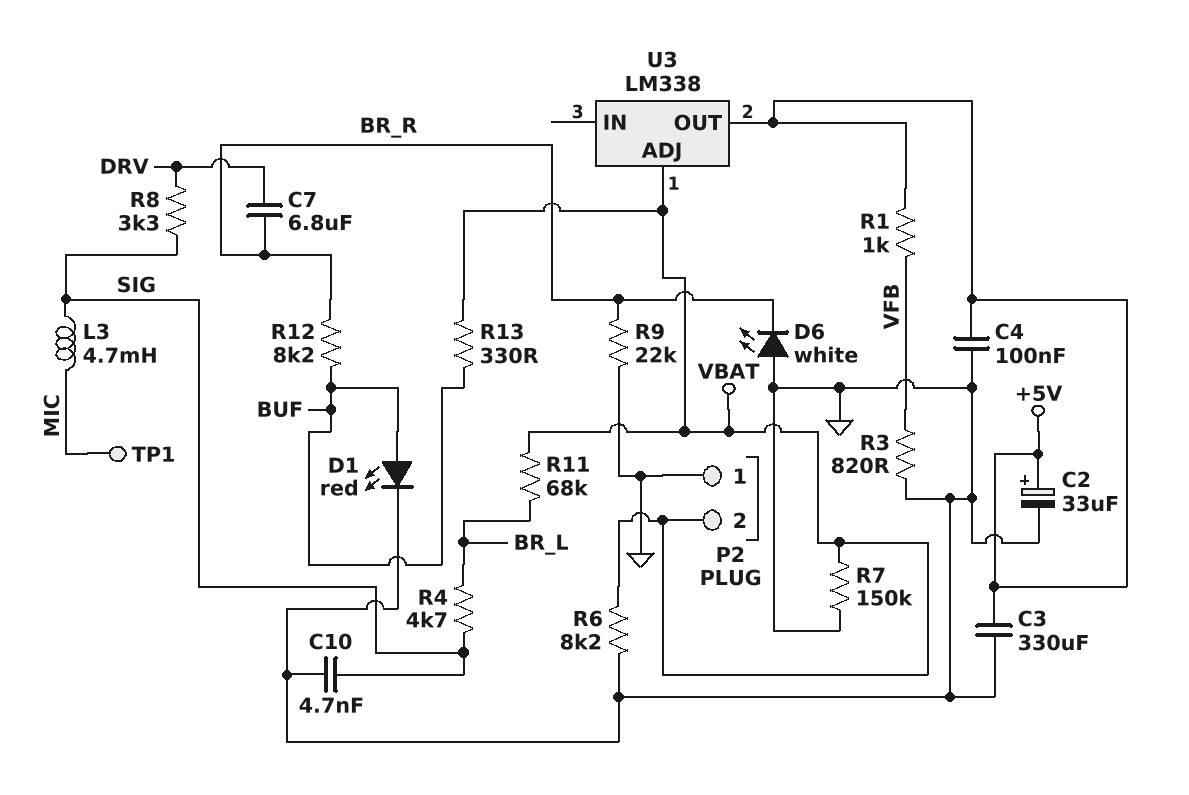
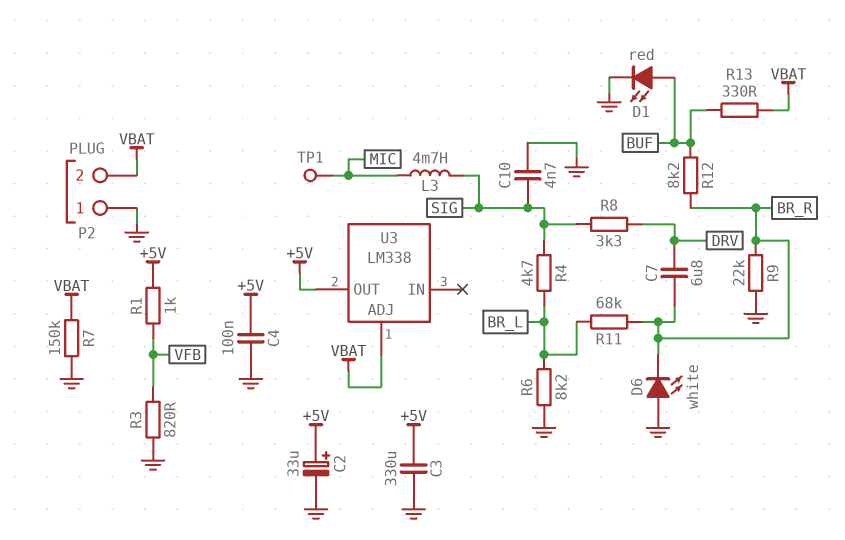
R6: 8.2k (GND, VBAT) -> 8.2k (BR_L, GND)
R11: 68k (BR_L, VBAT) -> 68k (BR_L, BR_R)

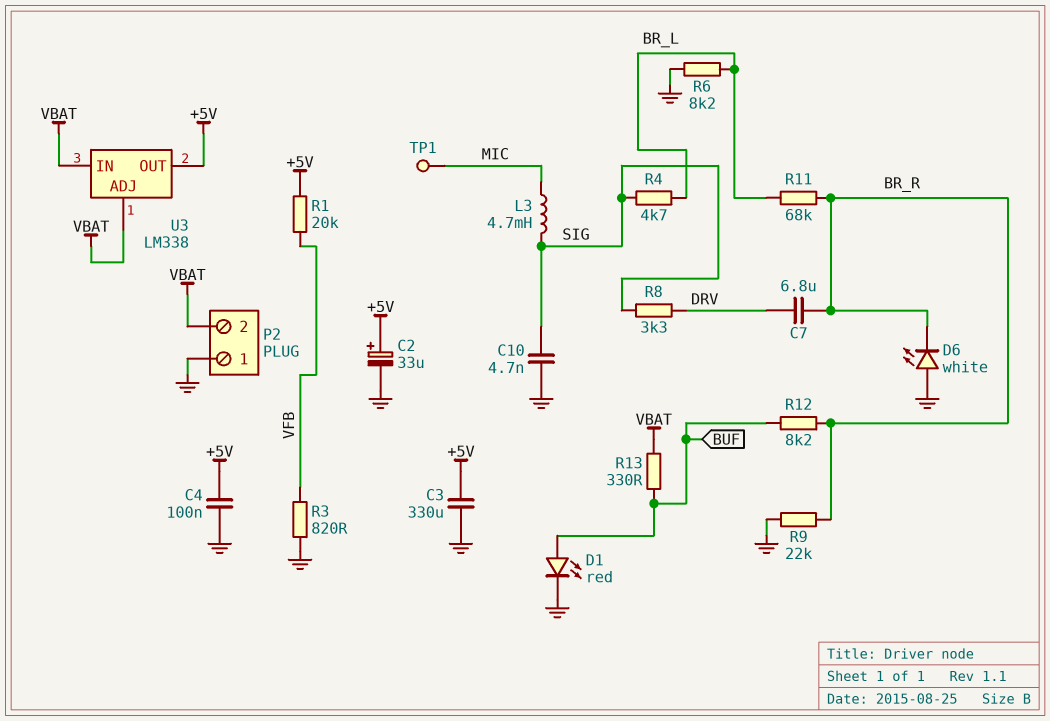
R1: 1k (+5V, VFB) -> 20k (+5V, VFB)
R7: 150k (GND, VBAT) -> none
U3 pin IN: none -> VBAT

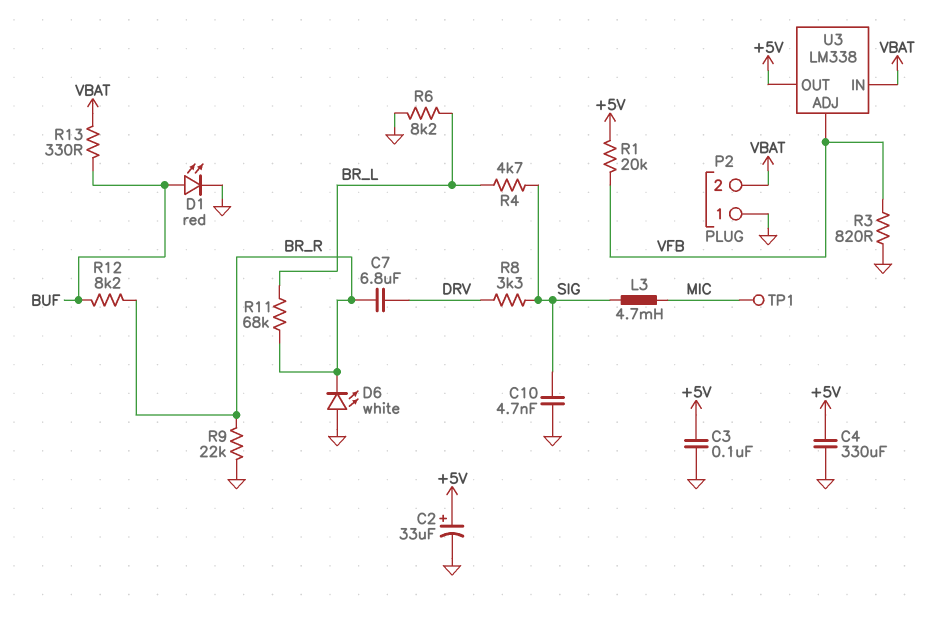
C3: 330uF (+5V, GND) -> 100nF (+5V, GND)
C4: 100nF (+5V, GND) -> 330uF (+5V, GND)
U3 pin ADJ: VBAT -> VFB

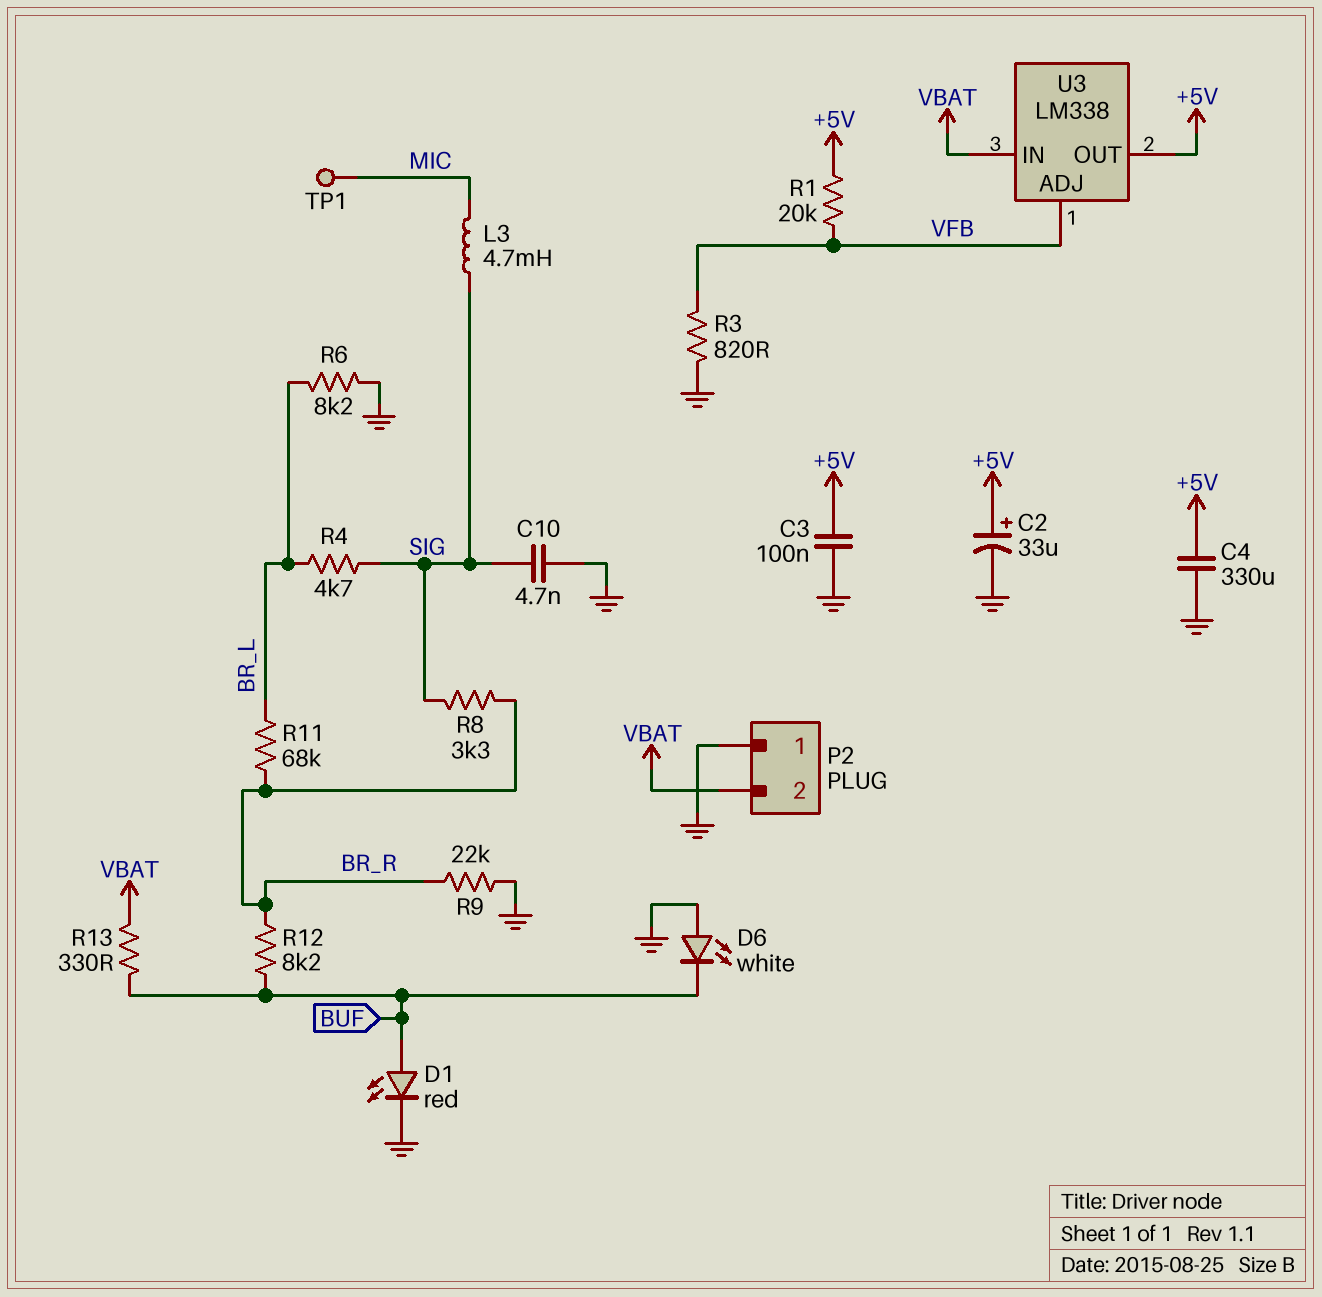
C7: 6.8uF (BR_R, DRV) -> none
D6: LED white (A GND, K BR_R) -> LED white (A GND, K BUF)
R8: 3.3k (DRV, SIG) -> 3.3k (BR_R, SIG)

